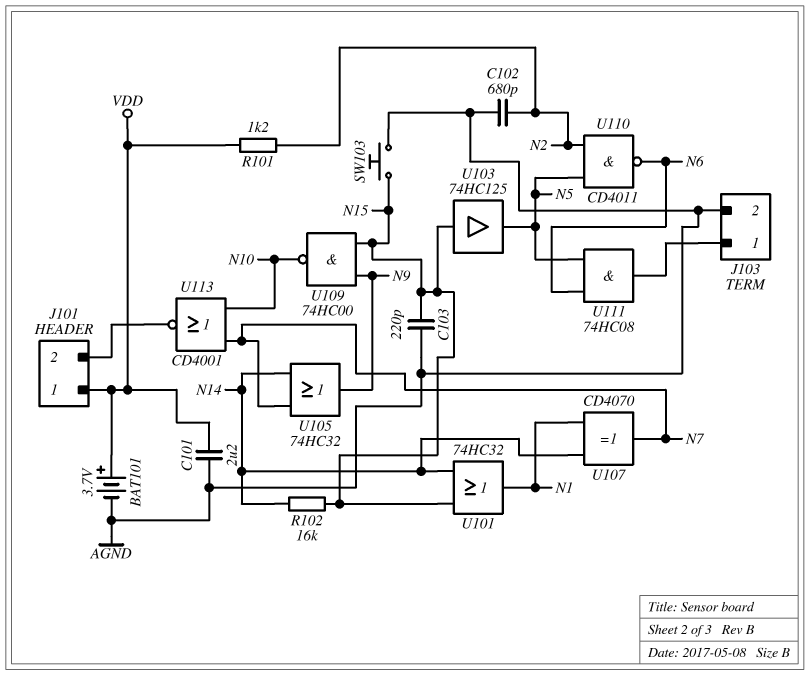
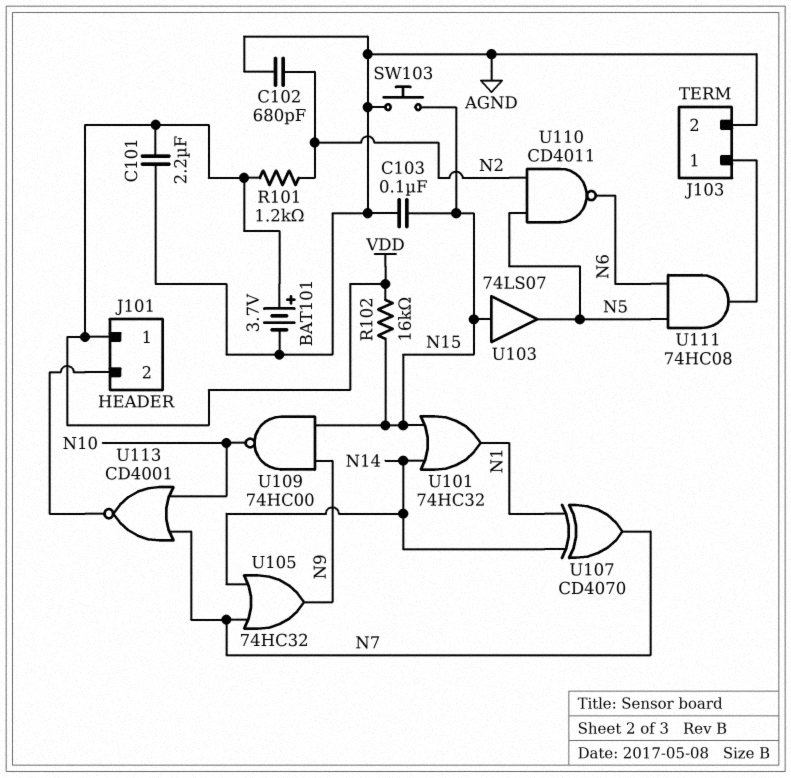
C103: 220pF (AGND, N15) -> 100nF (AGND, N15)
R102: 16k (N14, N15) -> 16k (N15, VDD)
U103: buffer 74HC125 (in N15, out N5) -> buffer 74LS07 (in N15, out N5)

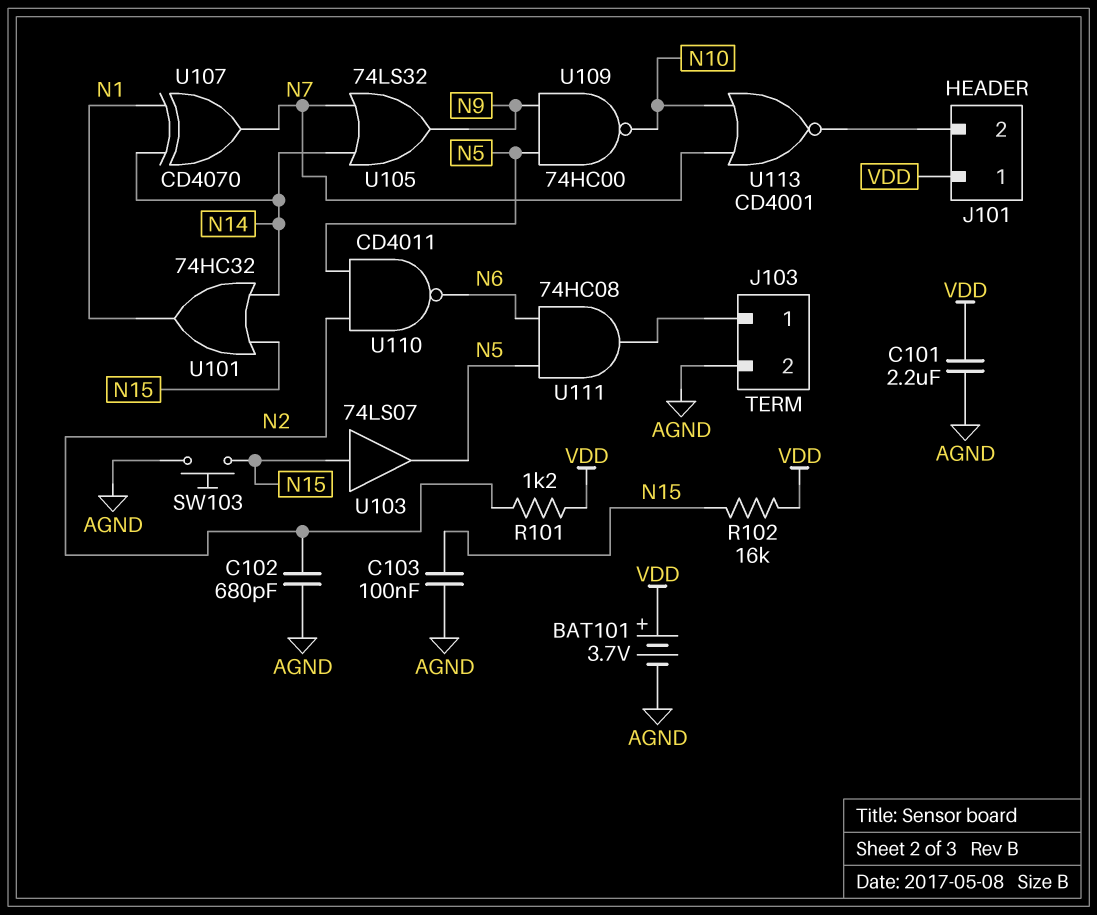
U105: OR 74HC32 (in N7, in N14, out N9) -> OR 74LS32 (in N7, in N14, out N9)
U109: NAND 74HC00 (in N9, in N15, out N10) -> NAND 74HC00 (in N5, in N9, out N10)

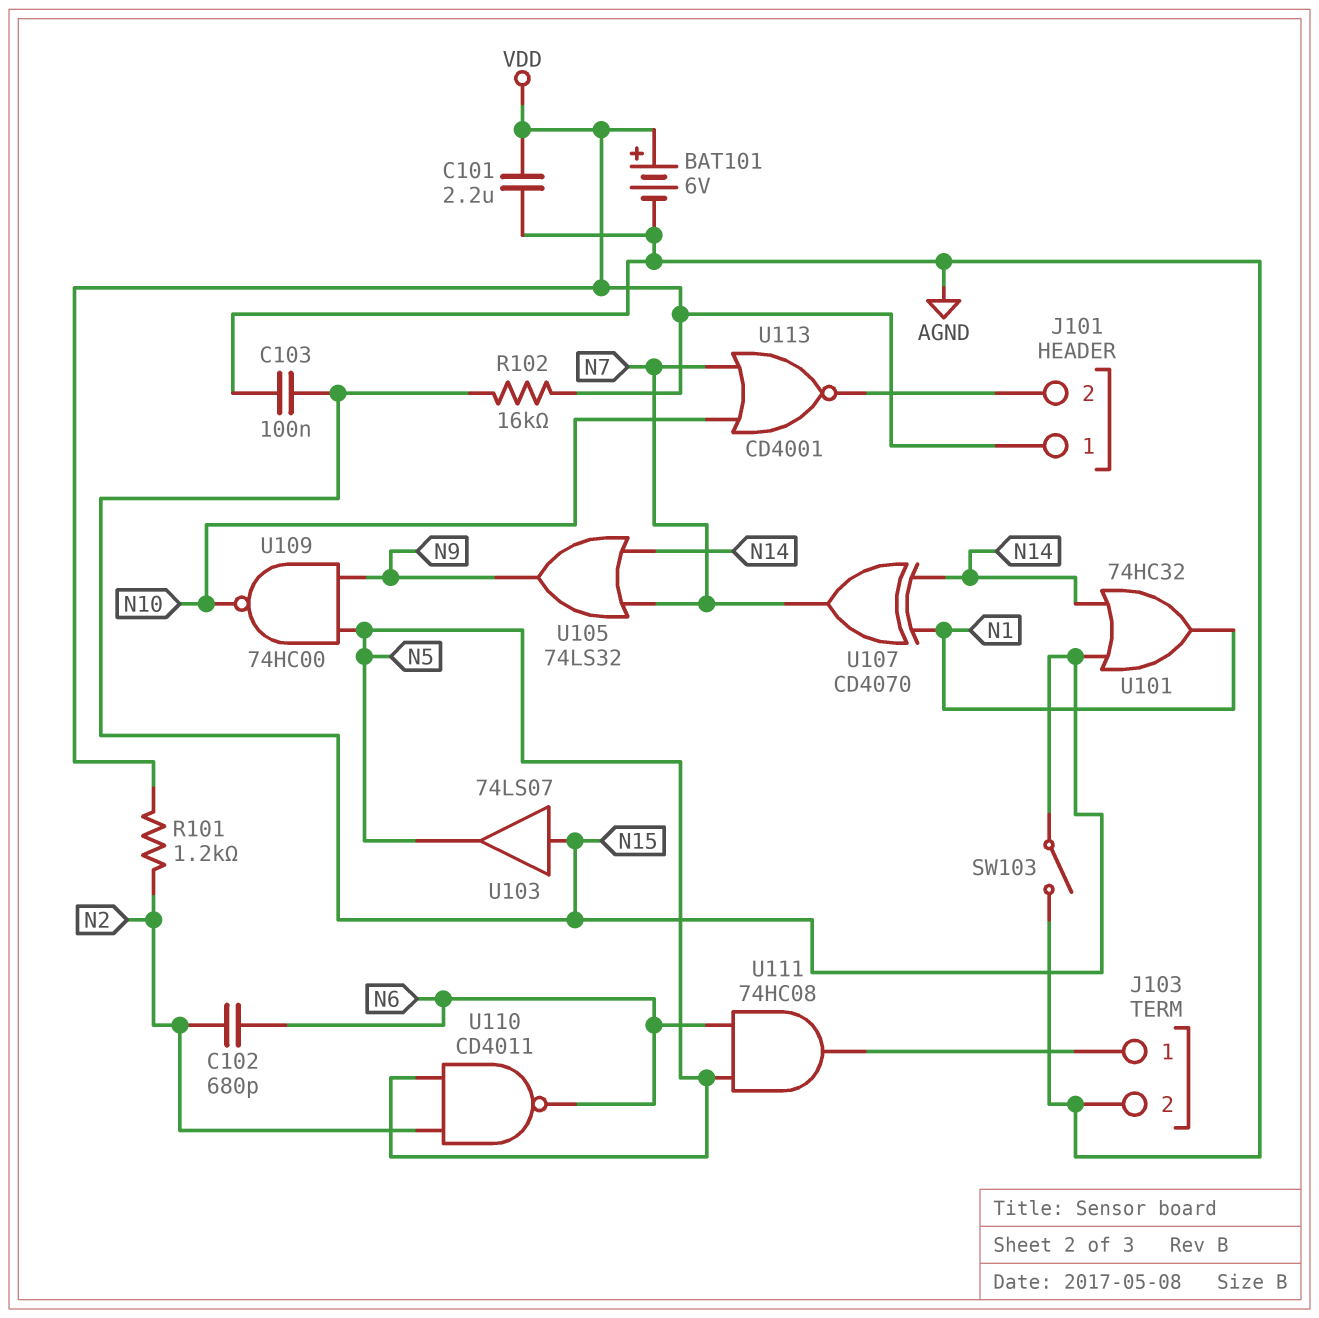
BAT101: 3.7V (plus VDD, minus AGND) -> 6V (plus VDD, minus AGND)
C102: 680pF (AGND, N2) -> 680pF (N2, N6)
SW103: button (AGND, N15) -> switch (AGND, N15)

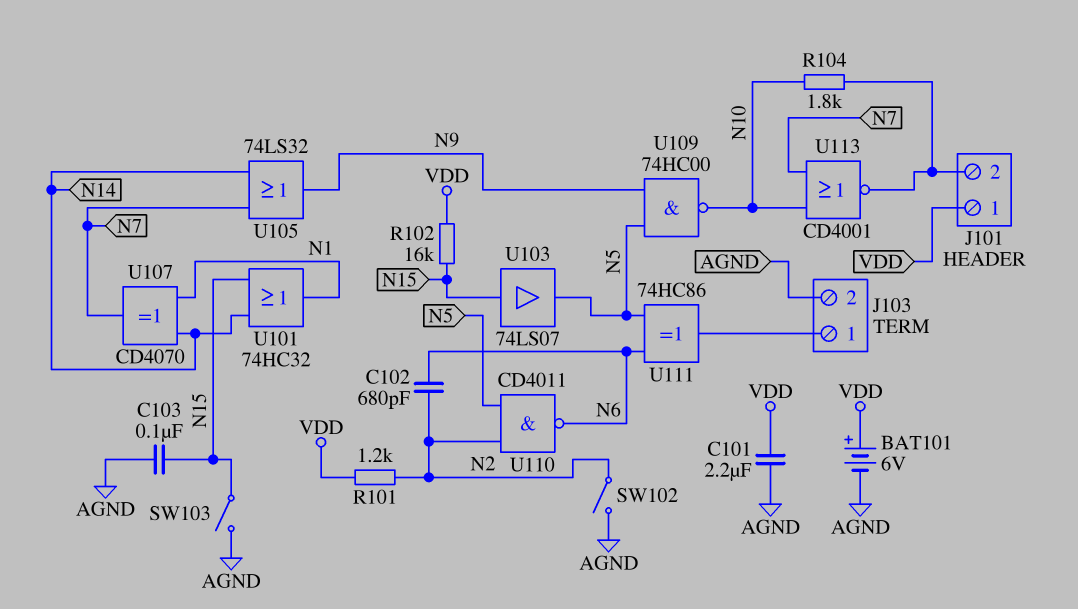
R104: none -> 1.8k (J101/2, N10)
SW102: none -> switch (AGND, N2)
U111: AND 74HC08 (in N5, in N6, out J103/1) -> XOR 74HC86 (in N5, in N6, out J103/1)

